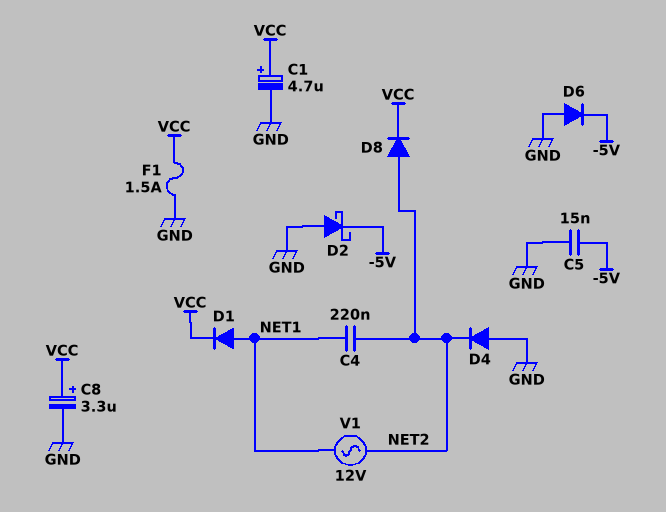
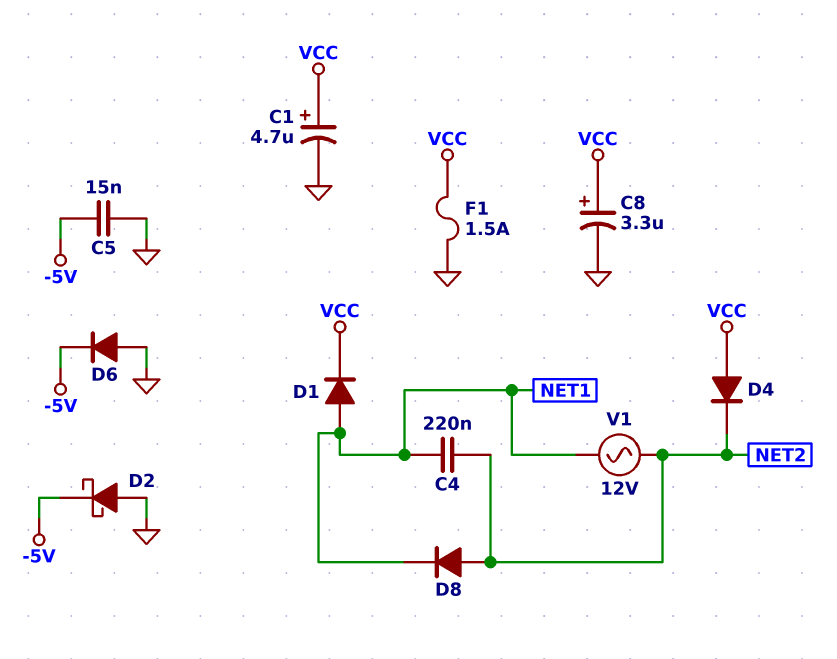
D4: diode (A GND, K NET2) -> diode (A VCC, K NET2)
D8: diode (A NET2, K VCC) -> diode (A NET2, K NET1)

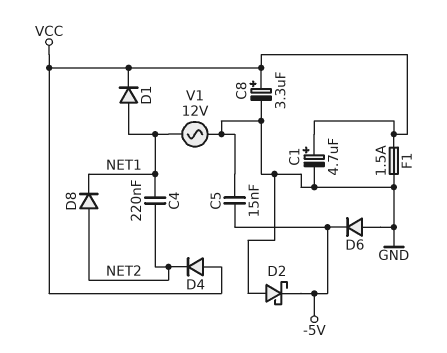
V1: AC 12V (NET1, NET2) -> AC 12V (GND, NET1)

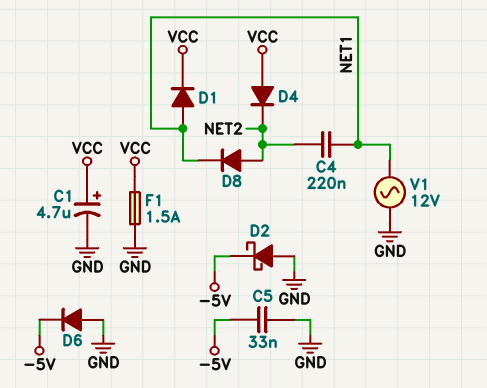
C5: 15nF (-5V, GND) -> 33nF (-5V, GND)
C8: 3.3uF (plus VCC, minus GND) -> none

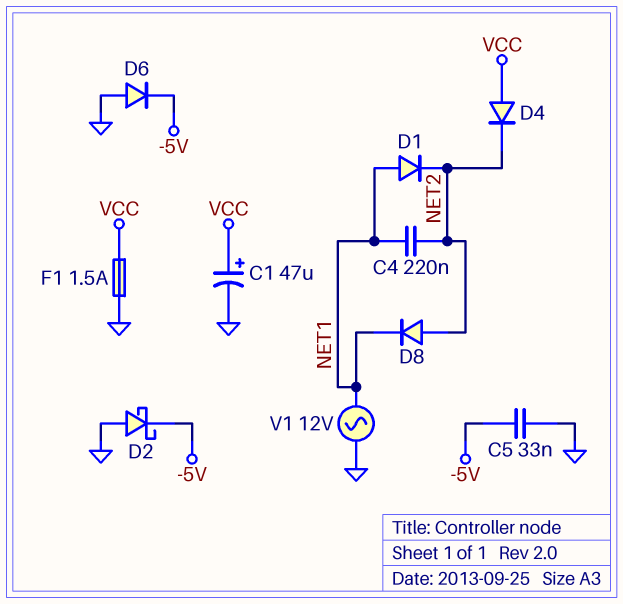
C1: 4.7uF (plus VCC, minus GND) -> 47uF (plus VCC, minus GND)
D1: diode (A NET1, K VCC) -> diode (A NET1, K NET2)

